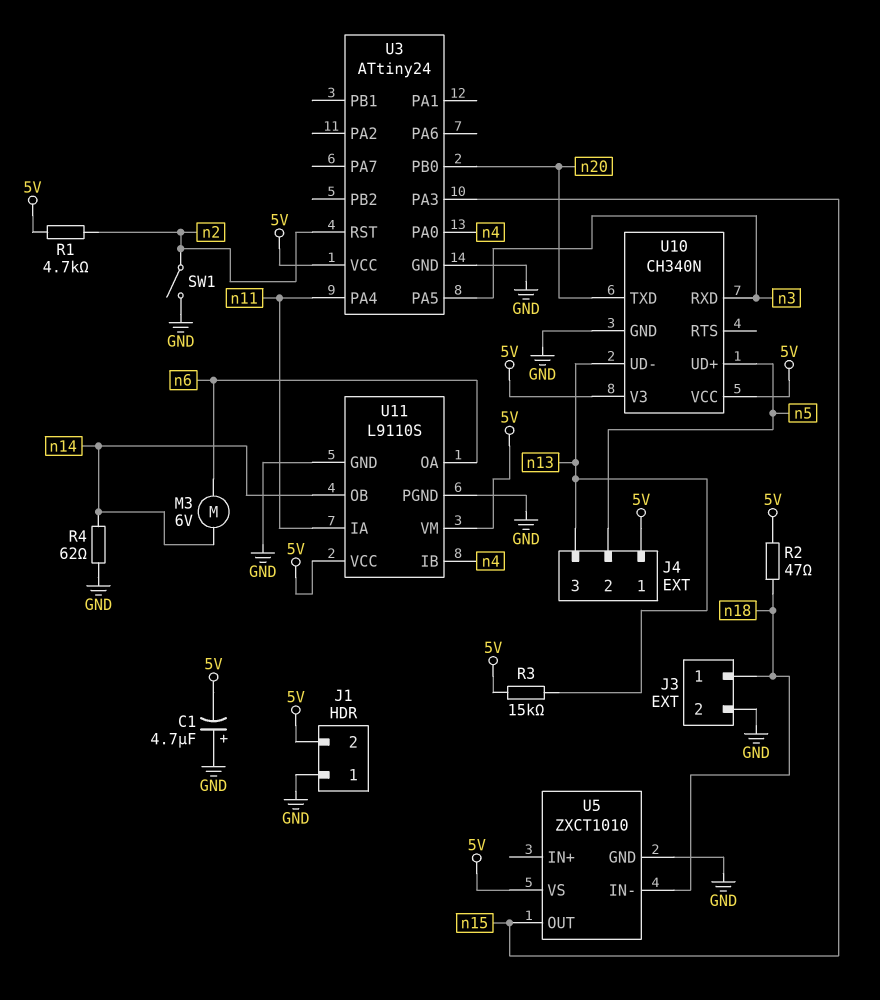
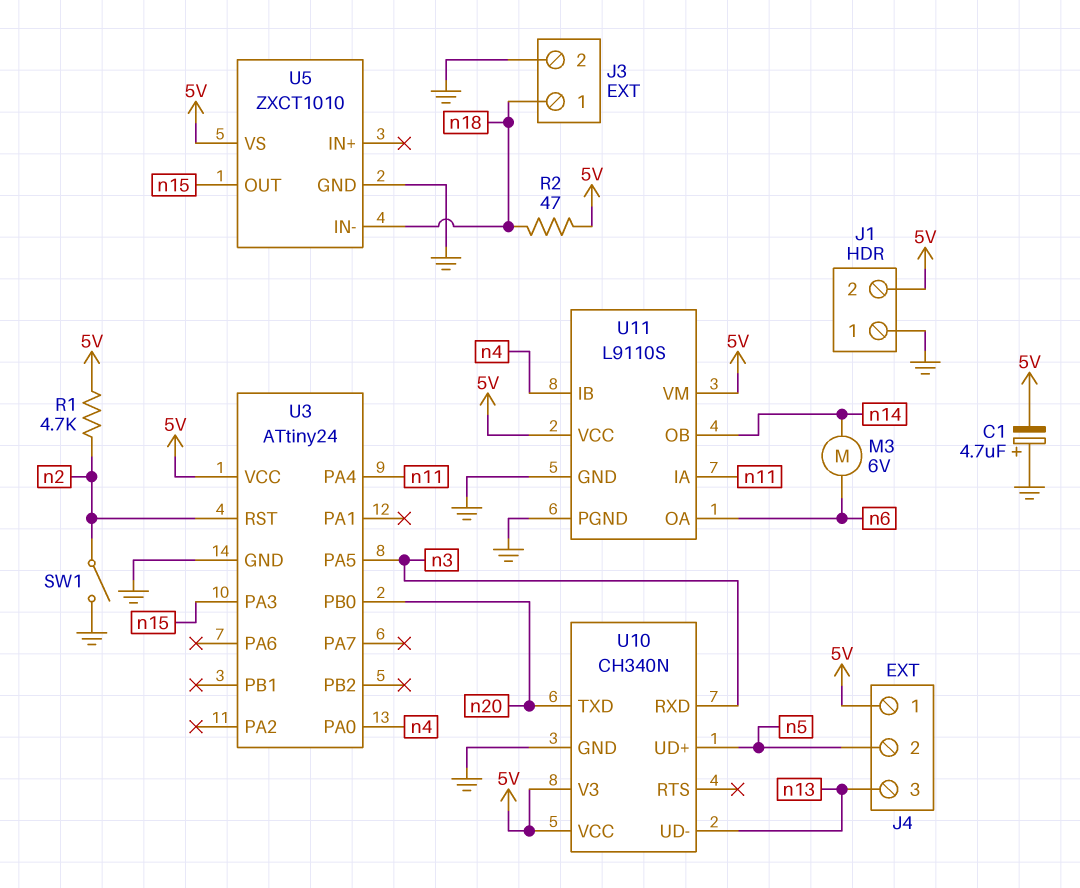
R3: 15k (5V, n13) -> none
R4: 62 (GND, n14) -> none

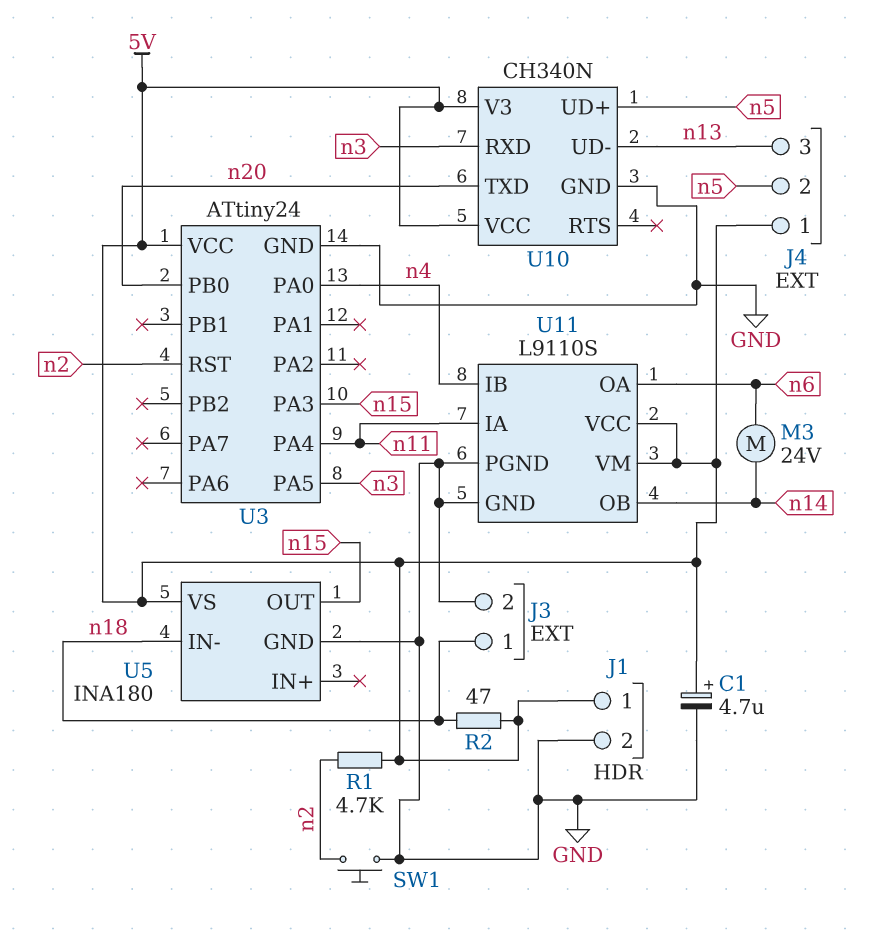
C1: 4.7uF (plus GND, minus 5V) -> 4.7uF (plus 5V, minus GND)
J1 pin 1: GND -> 5V
J1 pin 2: 5V -> GND
M3: motor 6V (n6, n14) -> motor 24V (n6, n14)
SW1: switch (GND, n2) -> button (GND, n2)
U5: ZXCT1010 -> INA180

